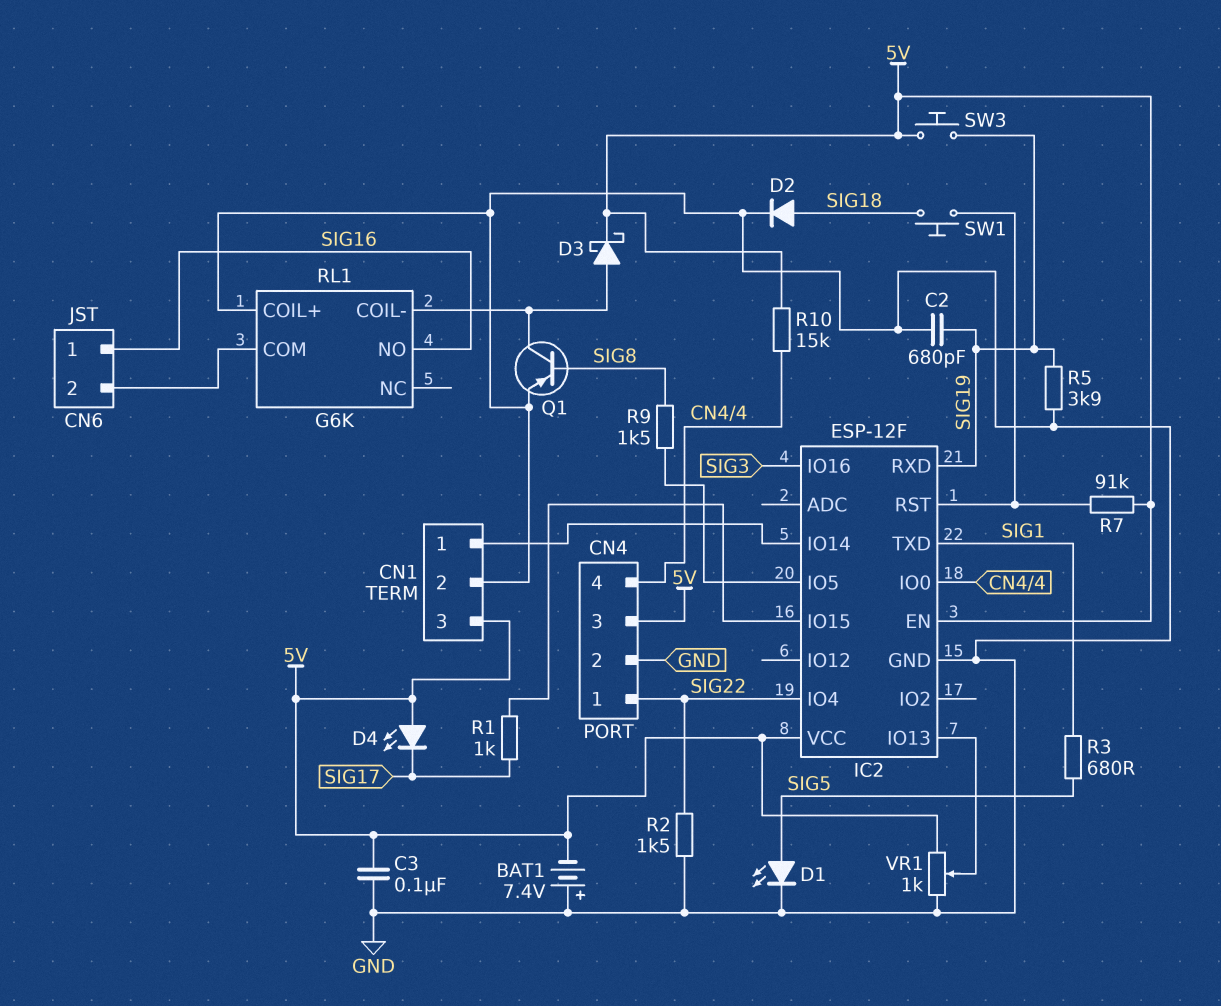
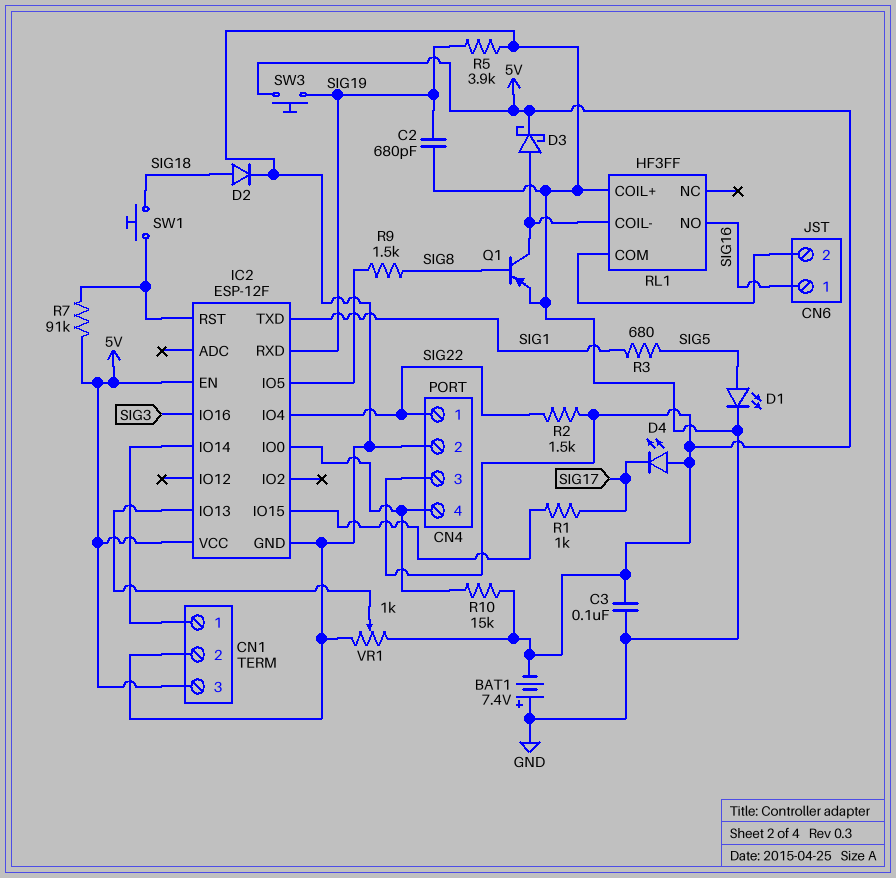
R2: 1.5k (GND, SIG22) -> 1.5k (5V, SIG22)
RL1: G6K -> HF3FF

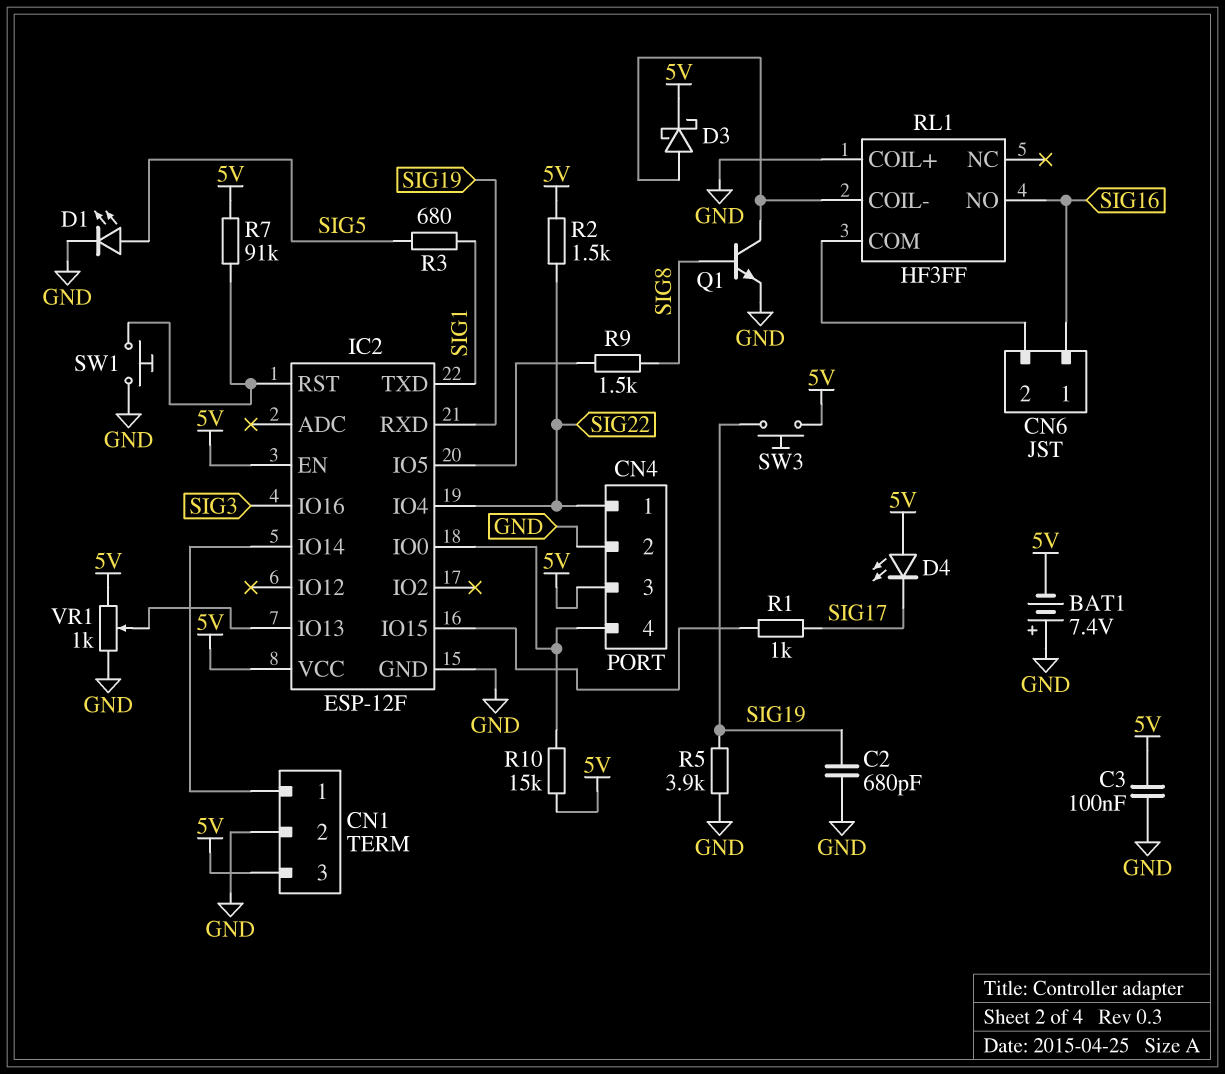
D2: diode (A SIG18, K GND) -> none
Q1: PNP (B SIG8, C RL1/COIL-, E GND) -> NPN (B SIG8, C RL1/COIL-, E GND)
SW1: button (IC2/RST, SIG18) -> button (GND, IC2/RST)

